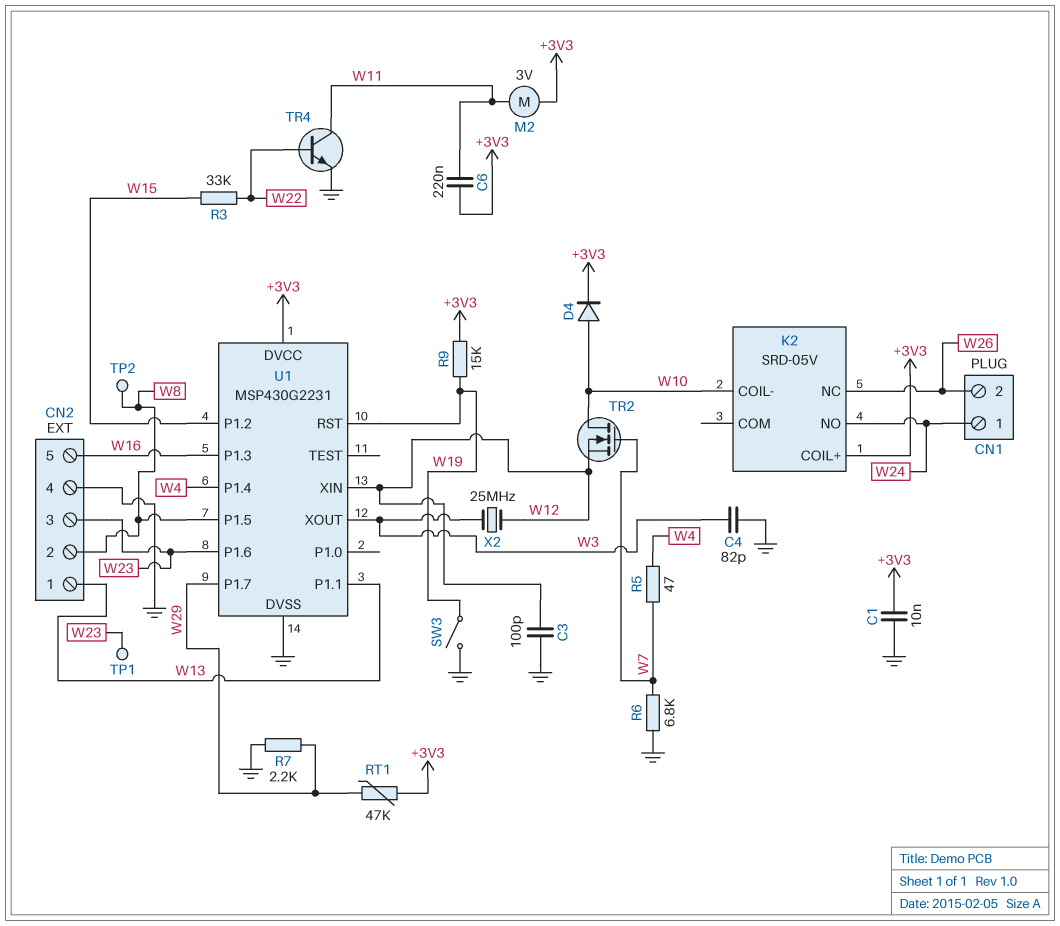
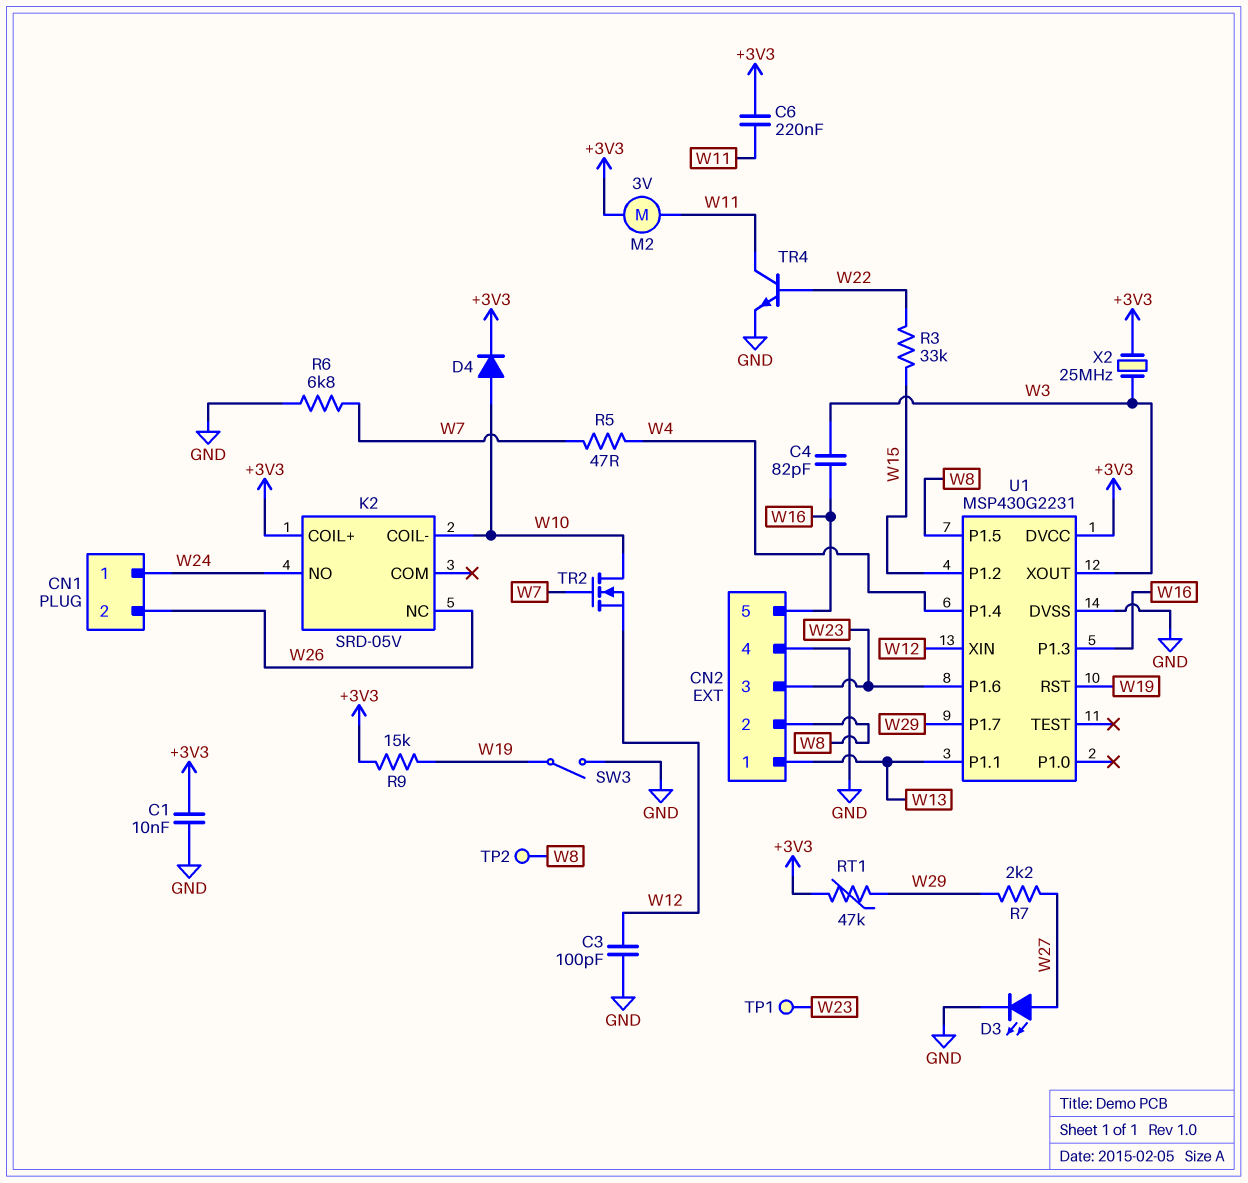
C4: 82pF (GND, W3) -> 82pF (W3, W16)
D3: none -> LED (A W27, K GND)
R7: 2.2k (GND, W29) -> 2.2k (W27, W29)
X2: 25MHz (W3, W12) -> 25MHz (+3V3, W3)

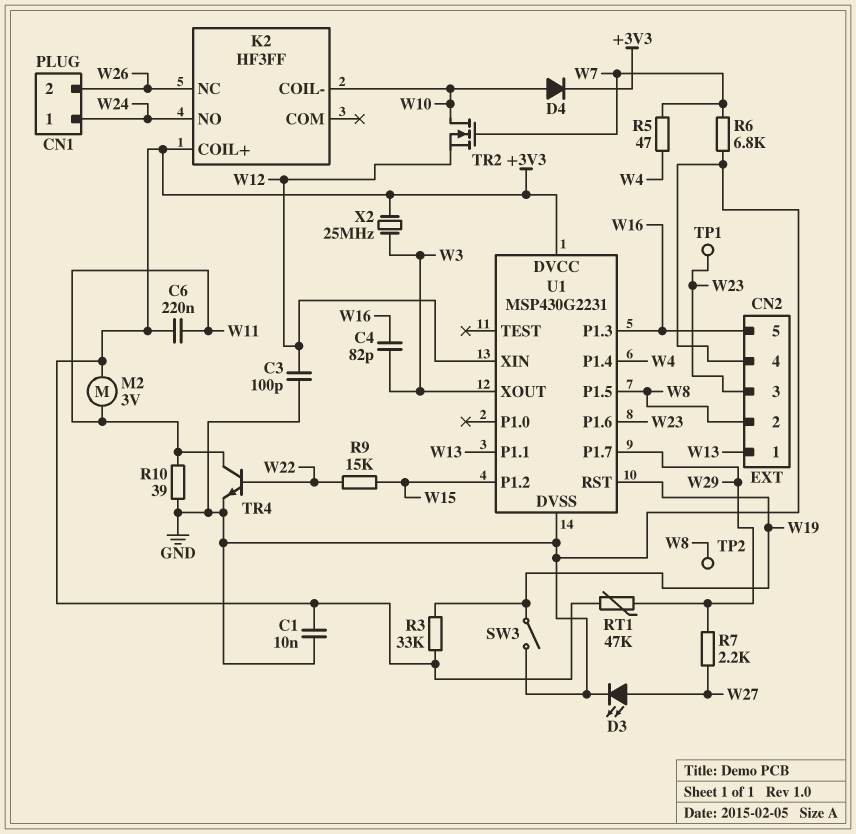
K2: SRD-05V -> HF3FF
R3: 33k (W15, W22) -> 33k (+3V3, W19)
R9: 15k (+3V3, W19) -> 15k (W15, W22)
R10: none -> 39 (GND, W11)

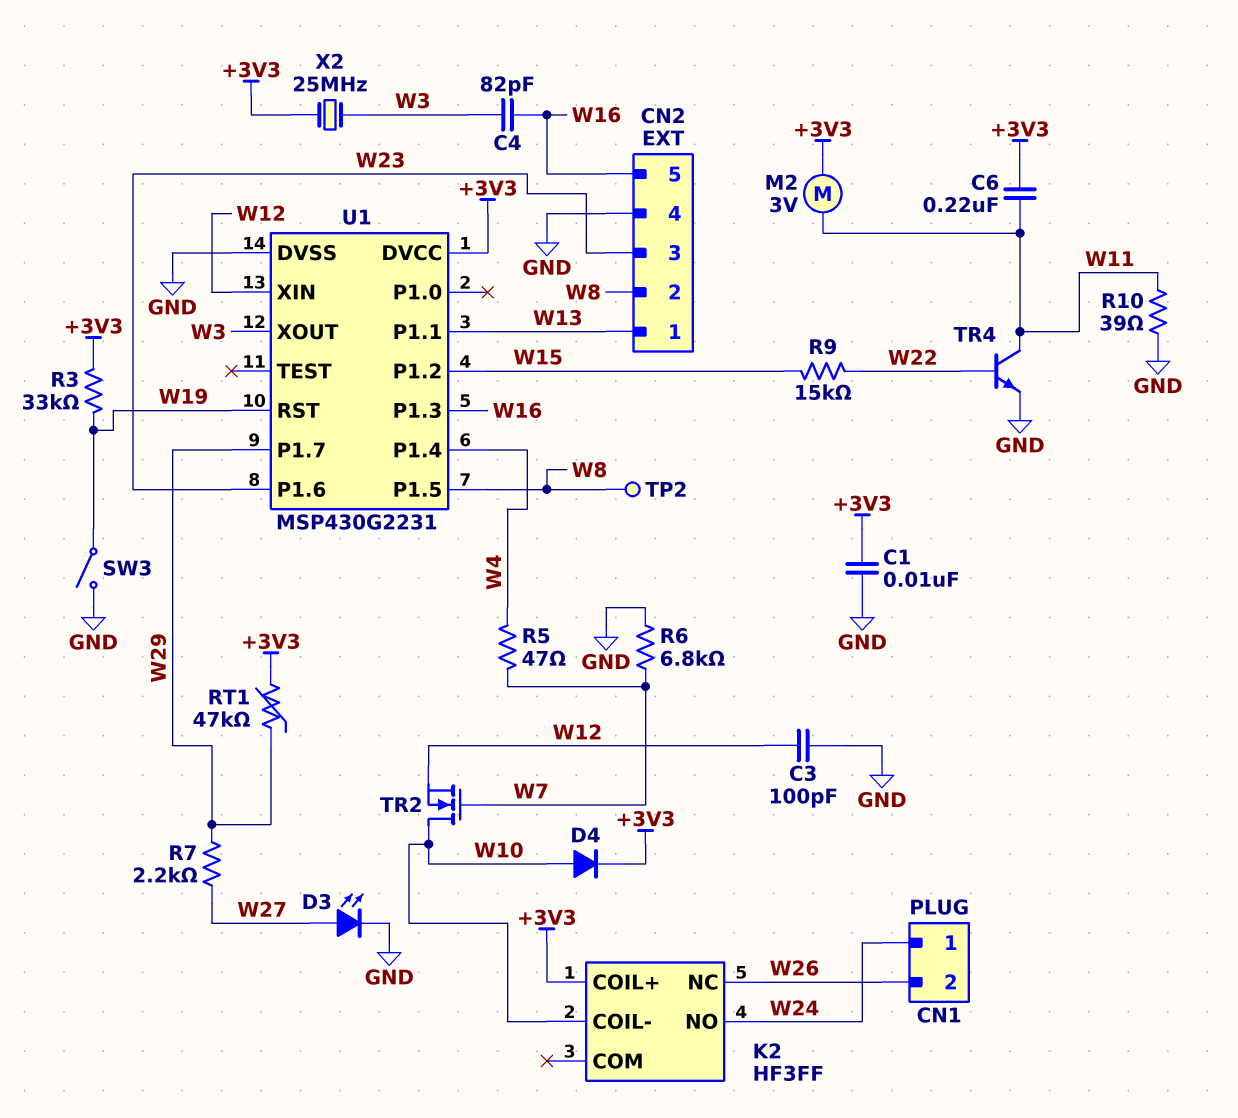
TP1: test point (W23) -> none

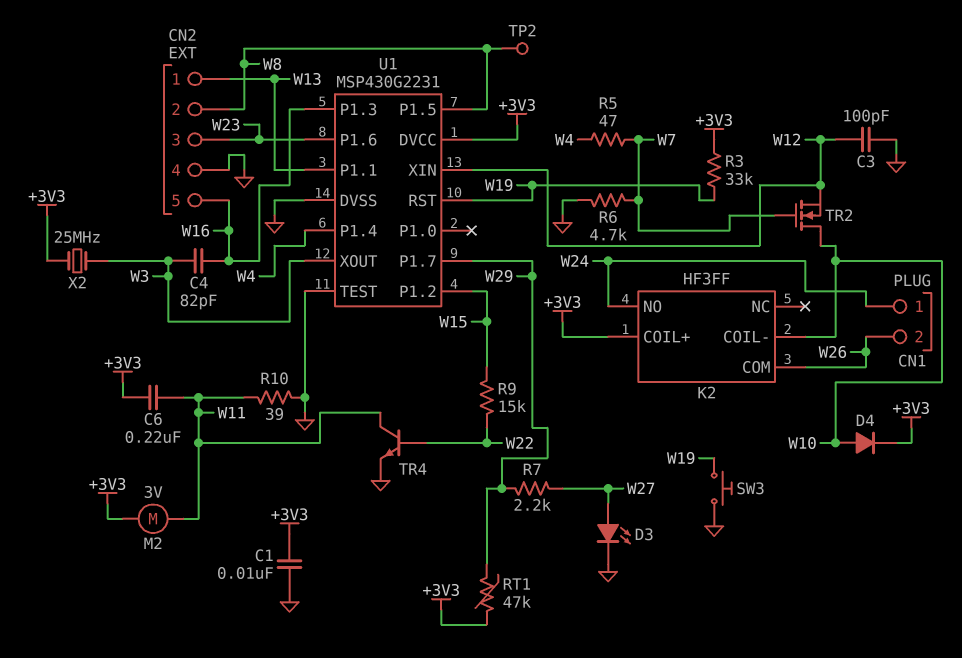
K2 pin COM: none -> W26
K2 pin NC: W26 -> none
R6: 6.8k (GND, W7) -> 4.7k (GND, W7)
SW3: switch (GND, W19) -> button (GND, W19)
U1 pin TEST: none -> GND

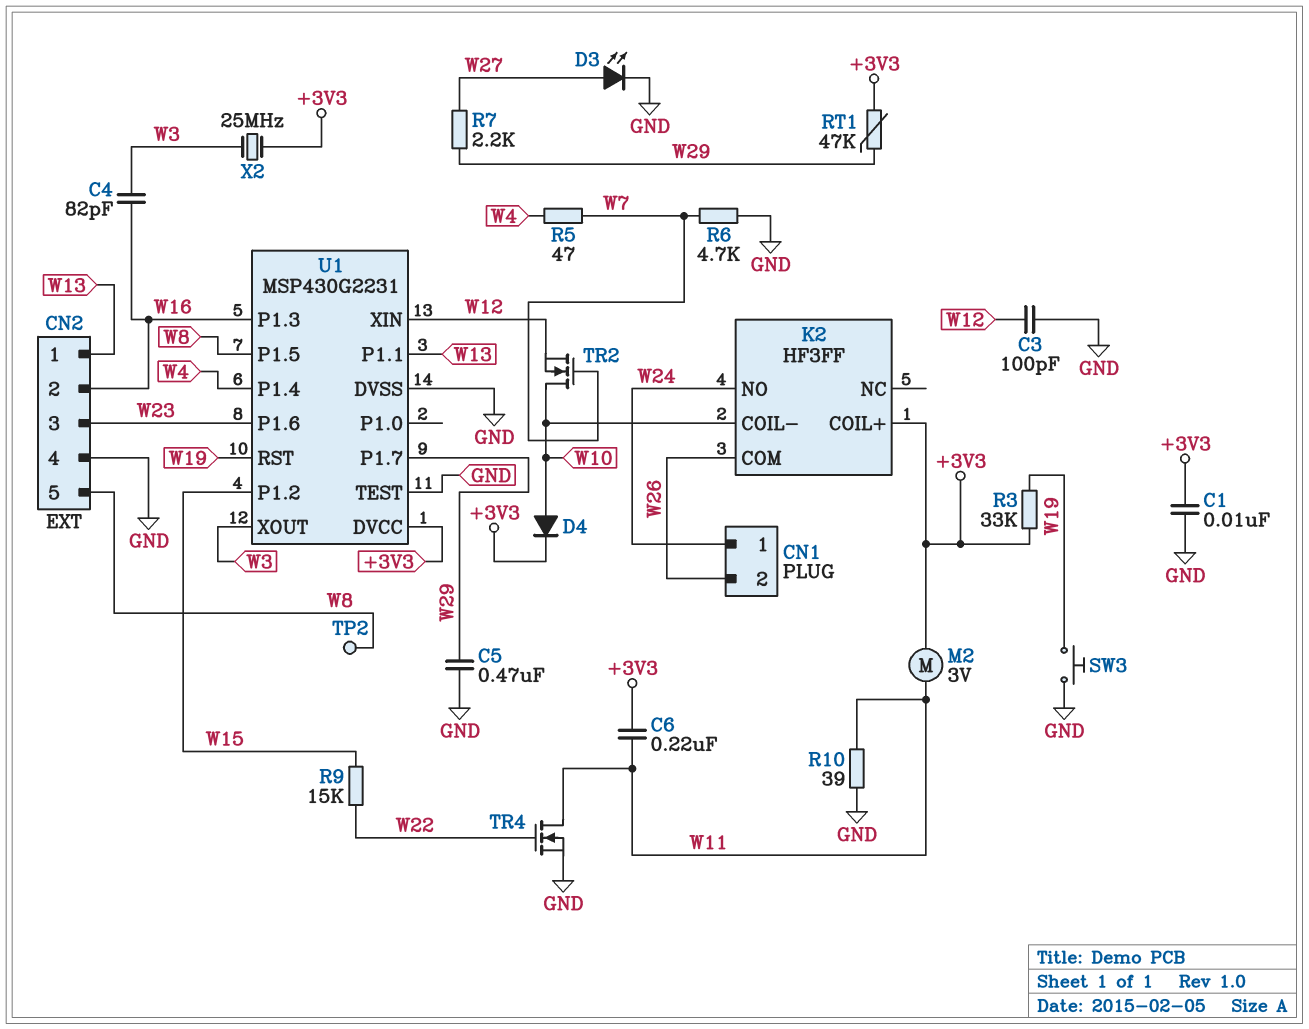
C5: none -> 470nF (GND, W29)
CN2 pin 2: W8 -> W16
CN2 pin 5: W16 -> W8
TR4: NPN (B W22, C W11, E GND) -> NMOS (G W22, D W11, S GND)

